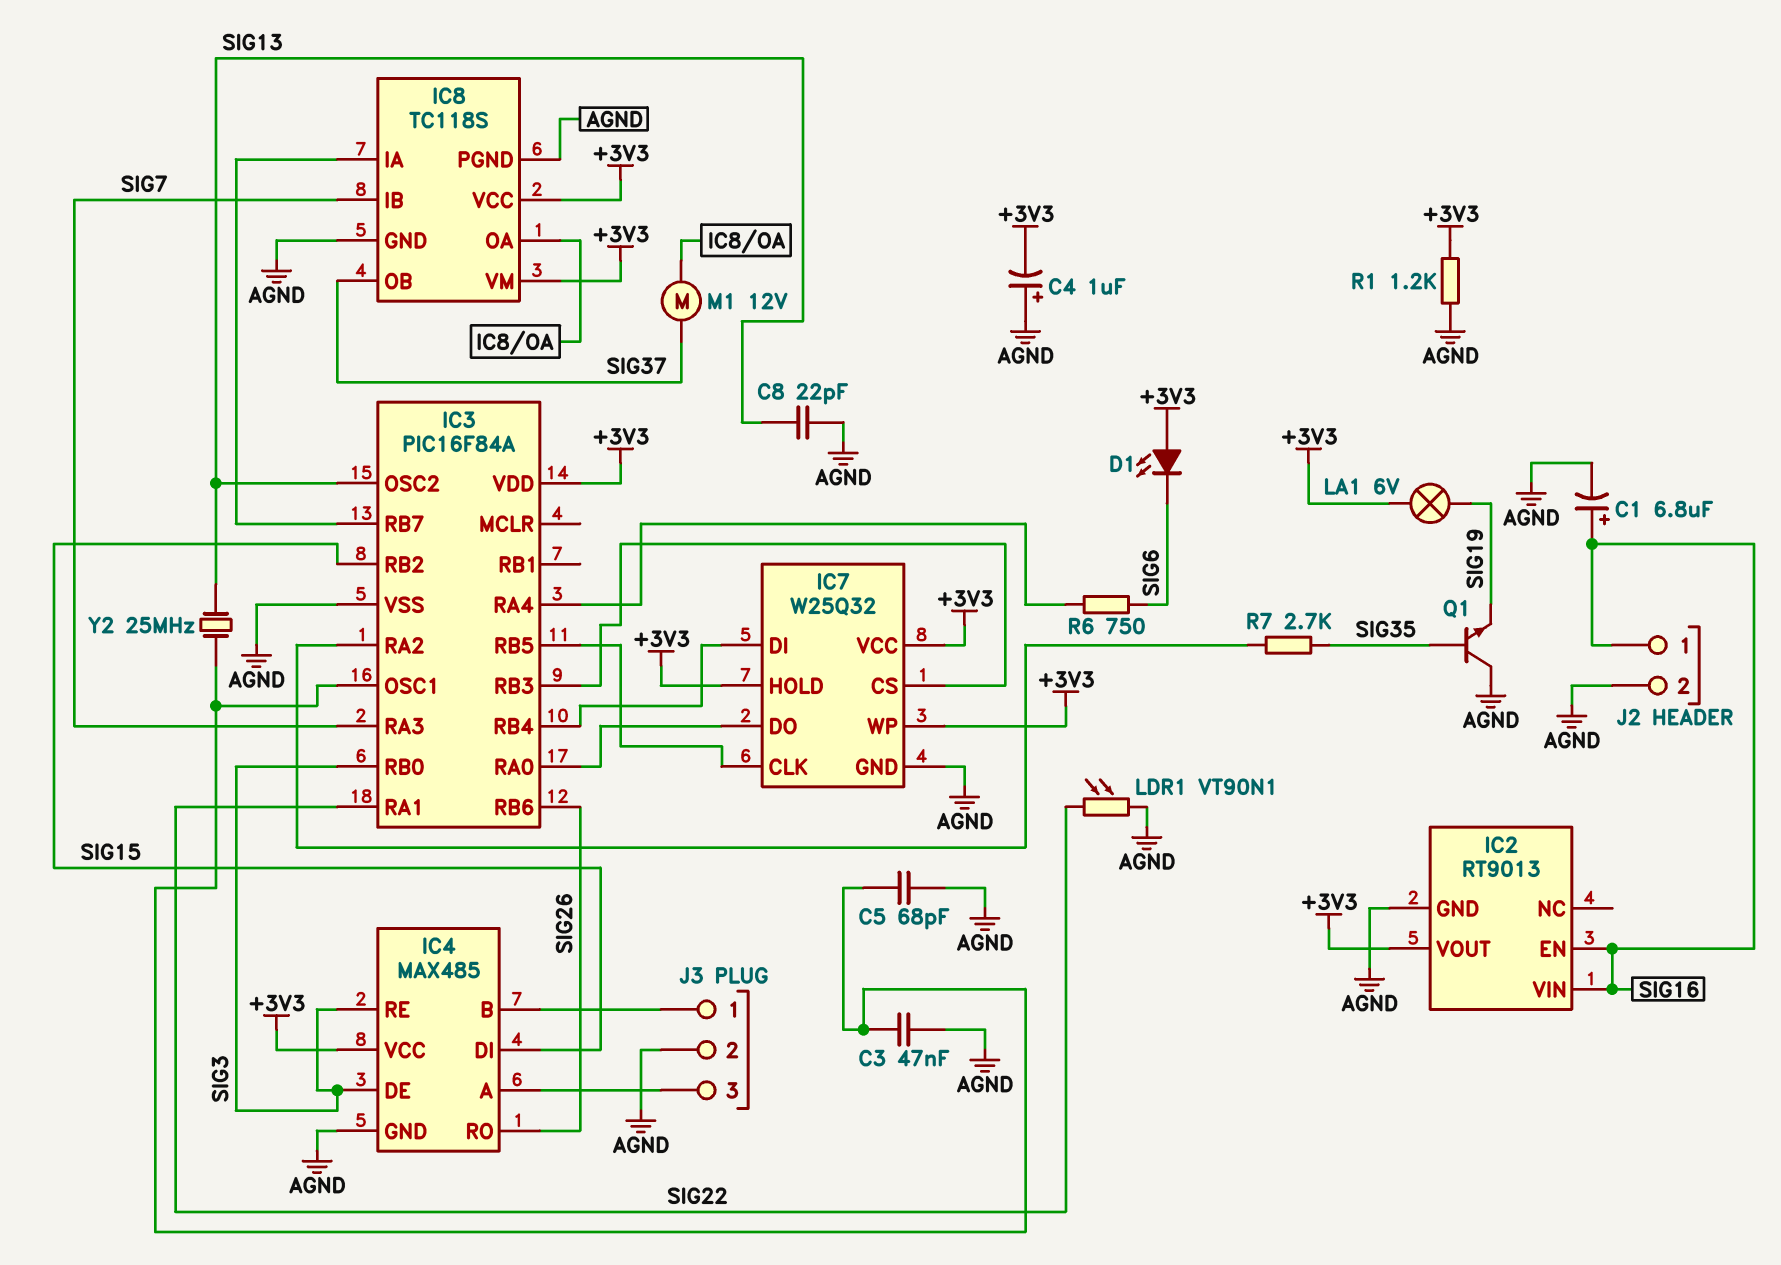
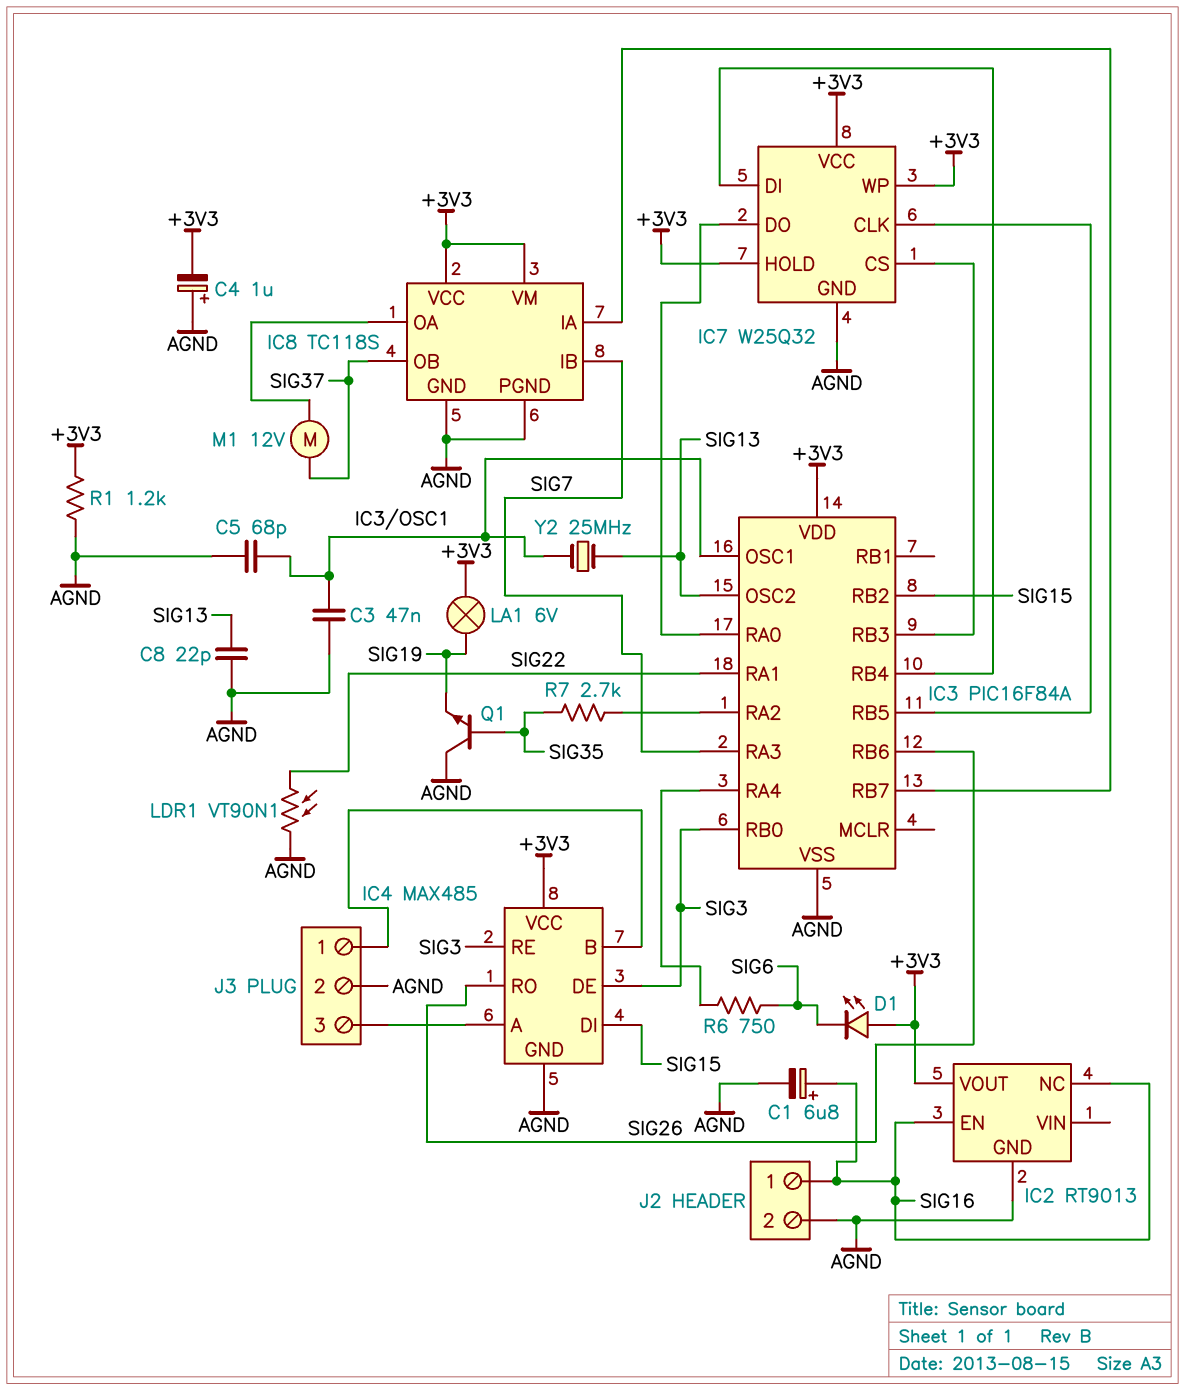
IC2 pin NC: none -> SIG16
IC2 pin VIN: SIG16 -> none

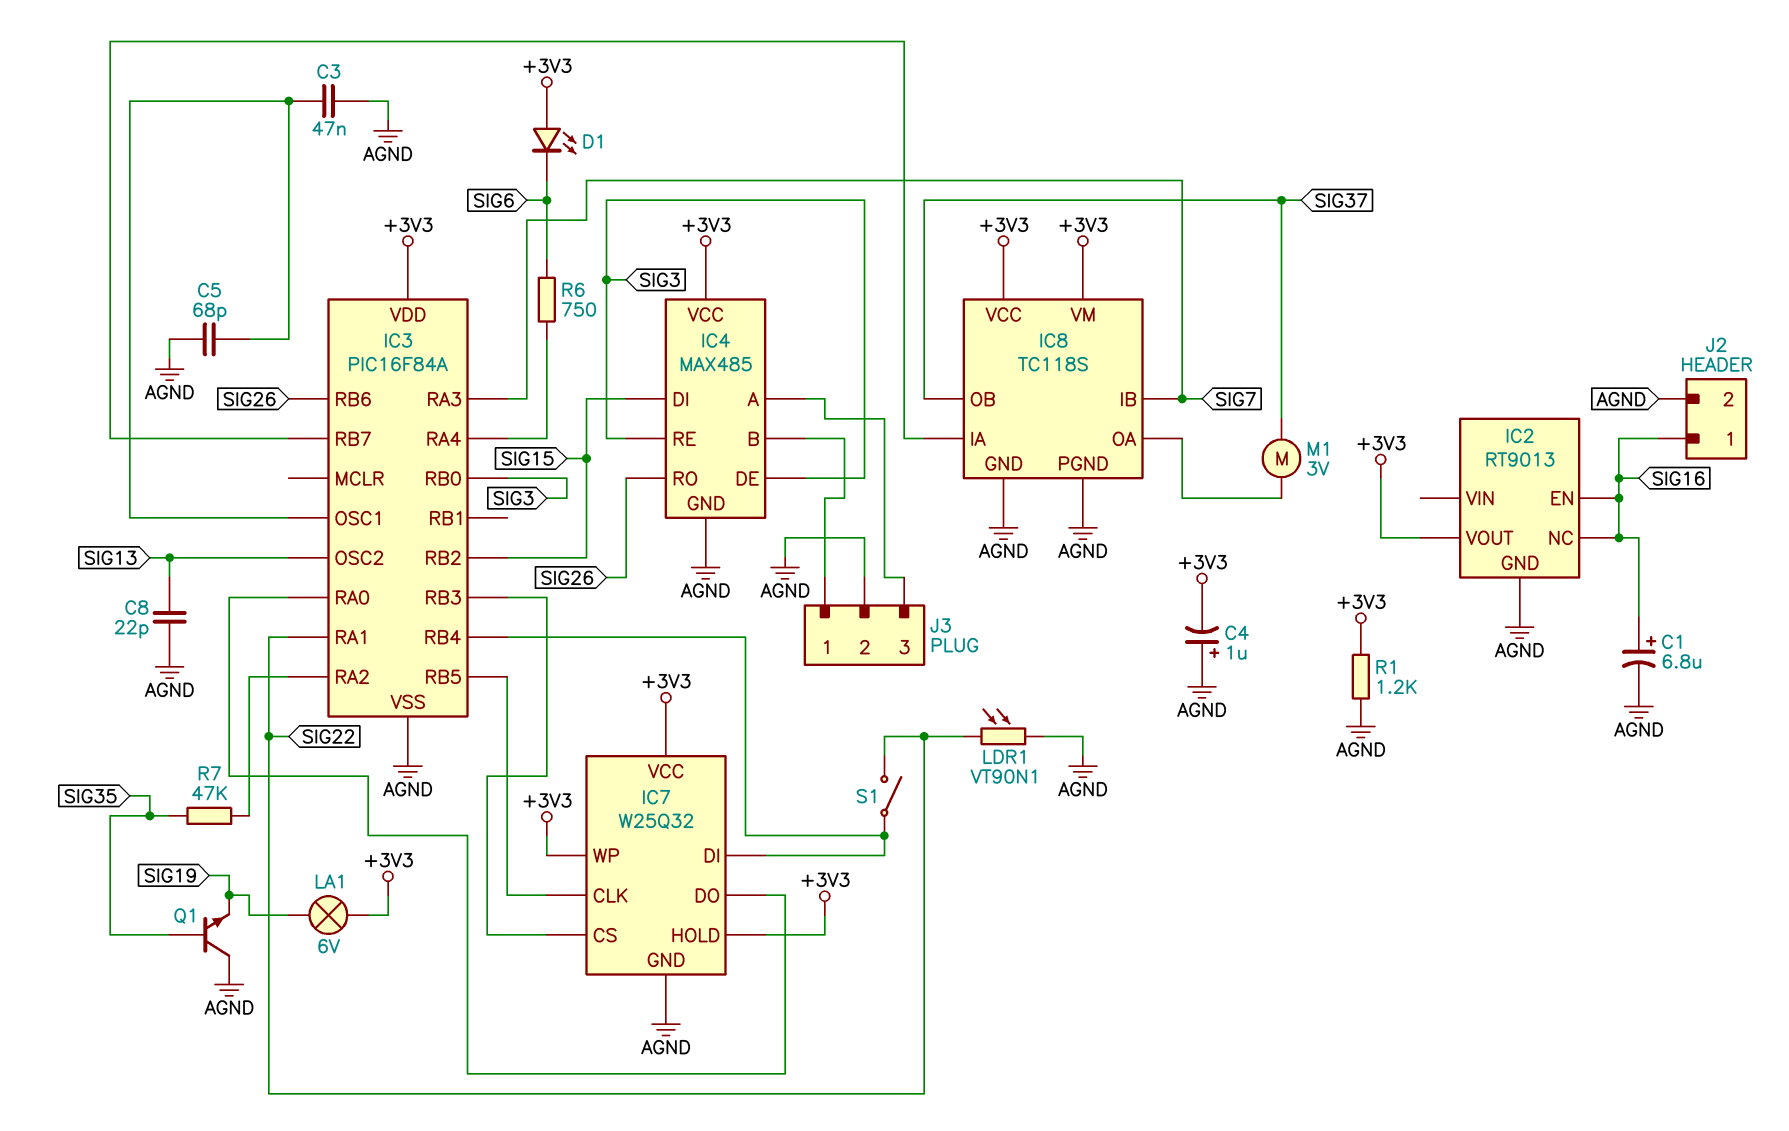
M1: motor 12V (IC8/OA, SIG37) -> motor 3V (IC8/OA, SIG37)
R7: 2.7k (IC3/RA2, SIG35) -> 47k (IC3/RA2, SIG35)
S1: none -> switch (IC3/RB4, SIG22)
Y2: 25MHz (IC3/OSC1, SIG13) -> none

